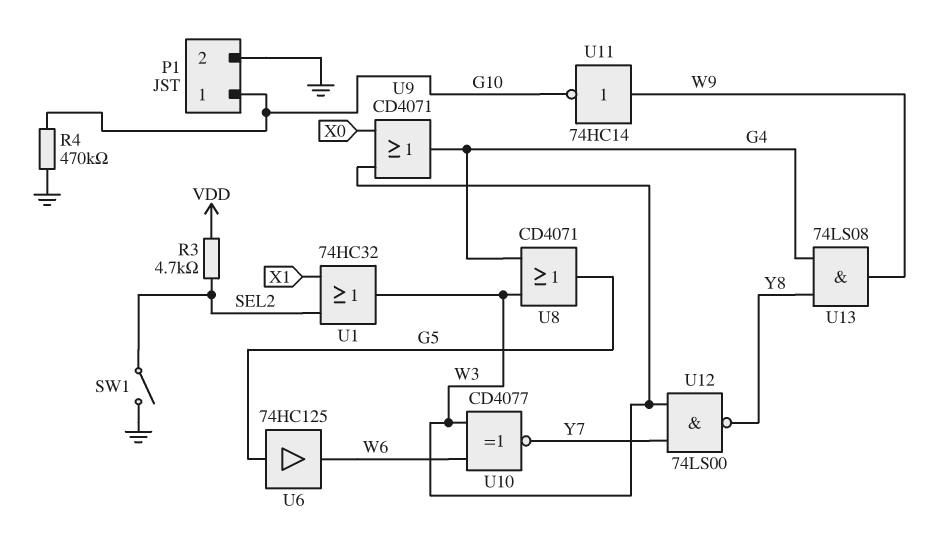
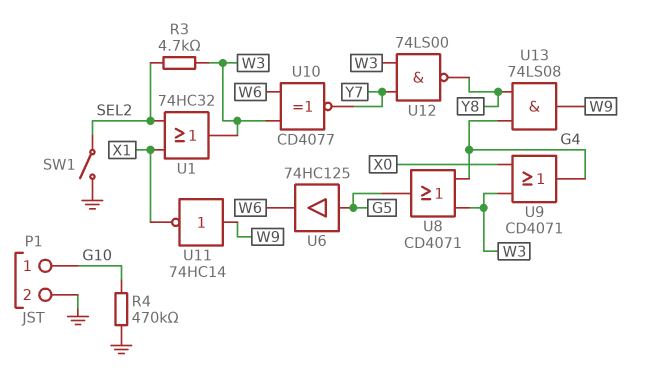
R3: 4.7k (SEL2, VDD) -> 4.7k (SEL2, W3)
U11: NOT 74HC14 (in W9, out G10) -> NOT 74HC14 (in W9, out X1)

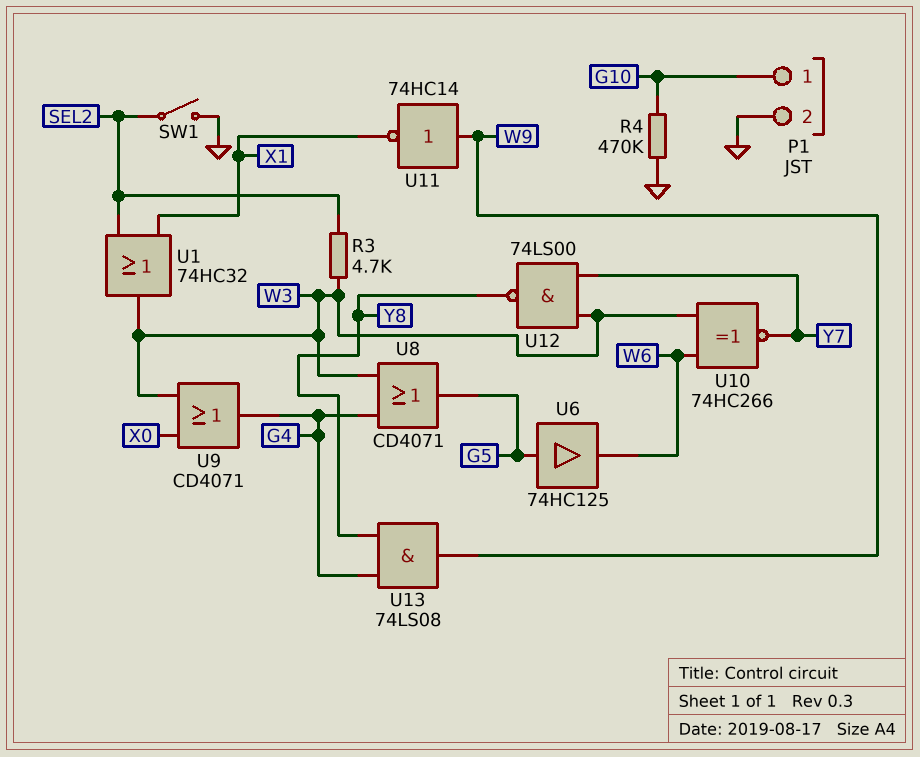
U10: XNOR CD4077 (in W3, in W6, out Y7) -> XNOR 74HC266 (in W3, in W6, out Y7)

